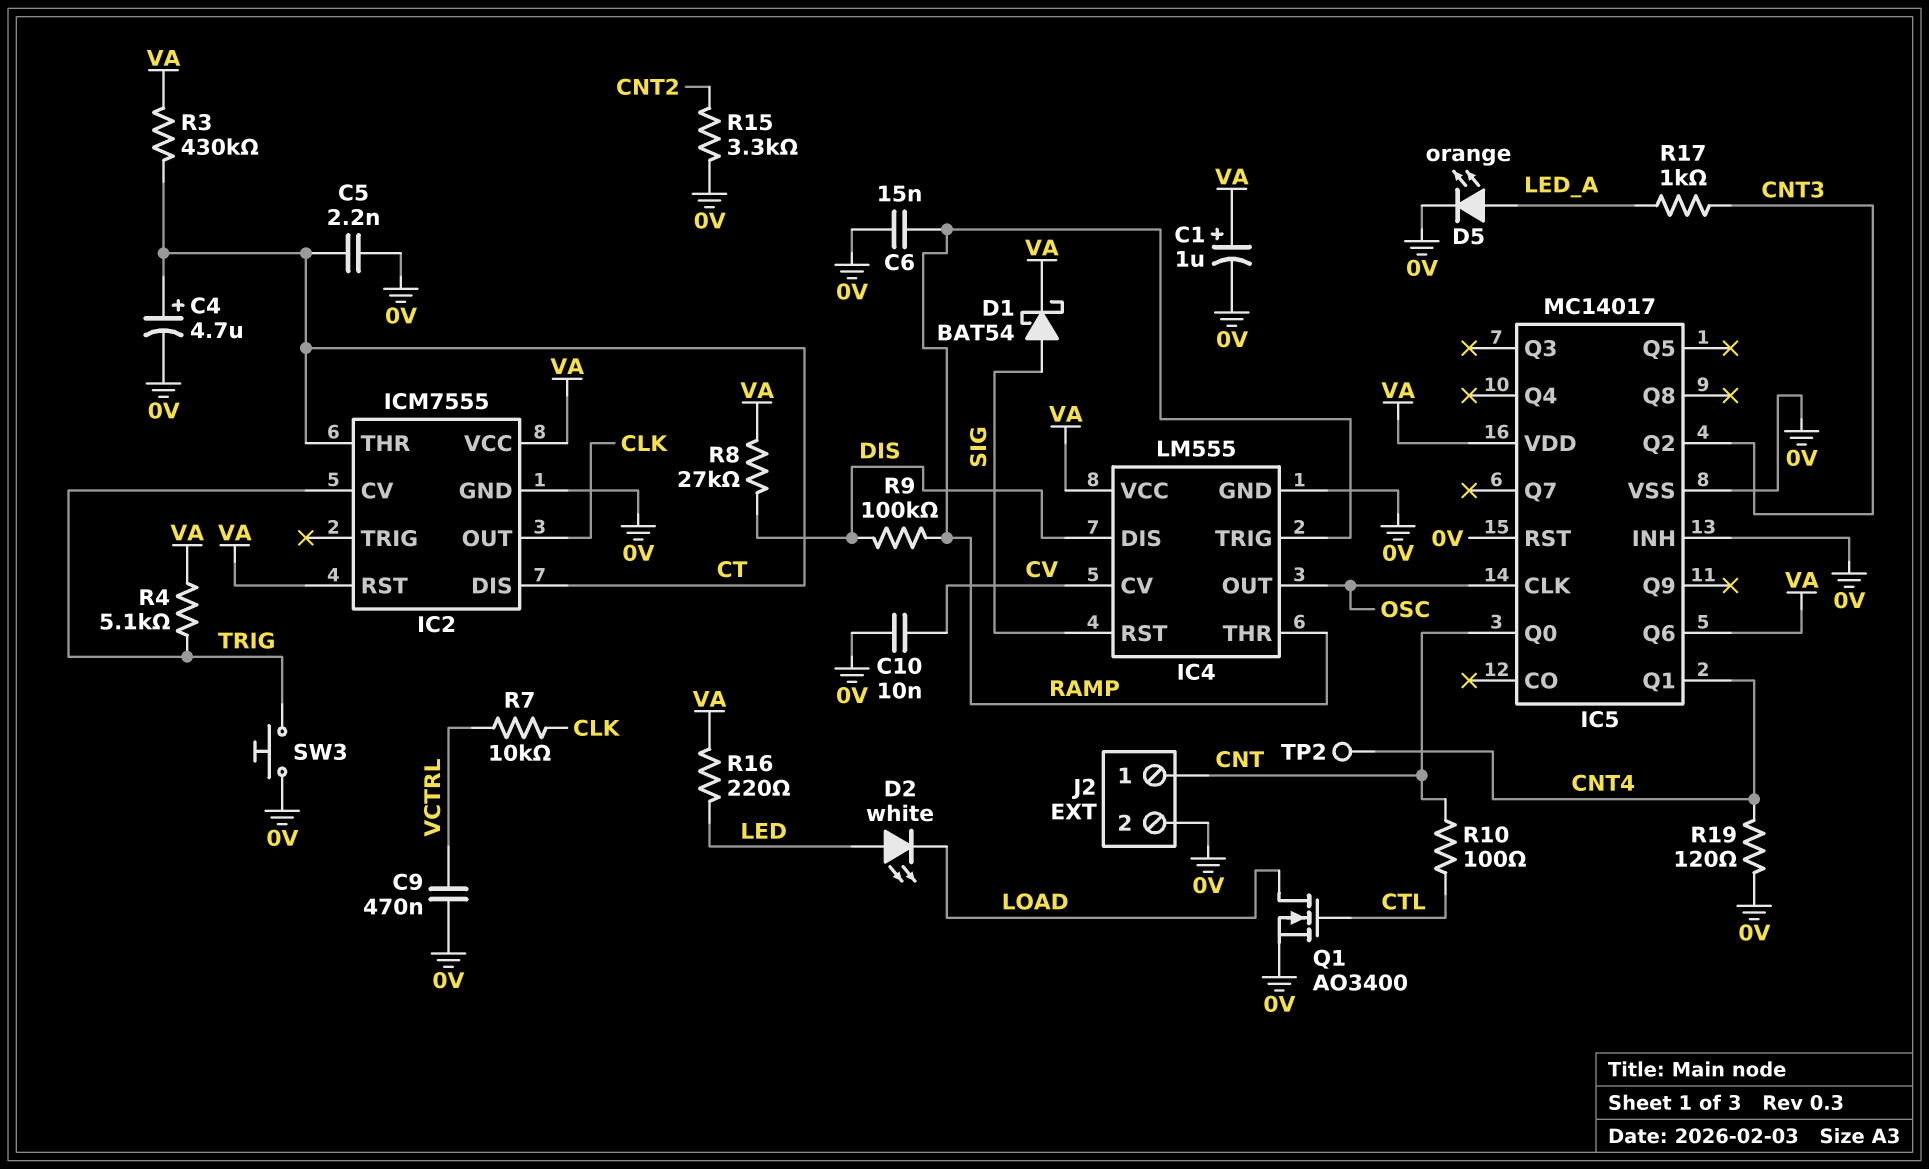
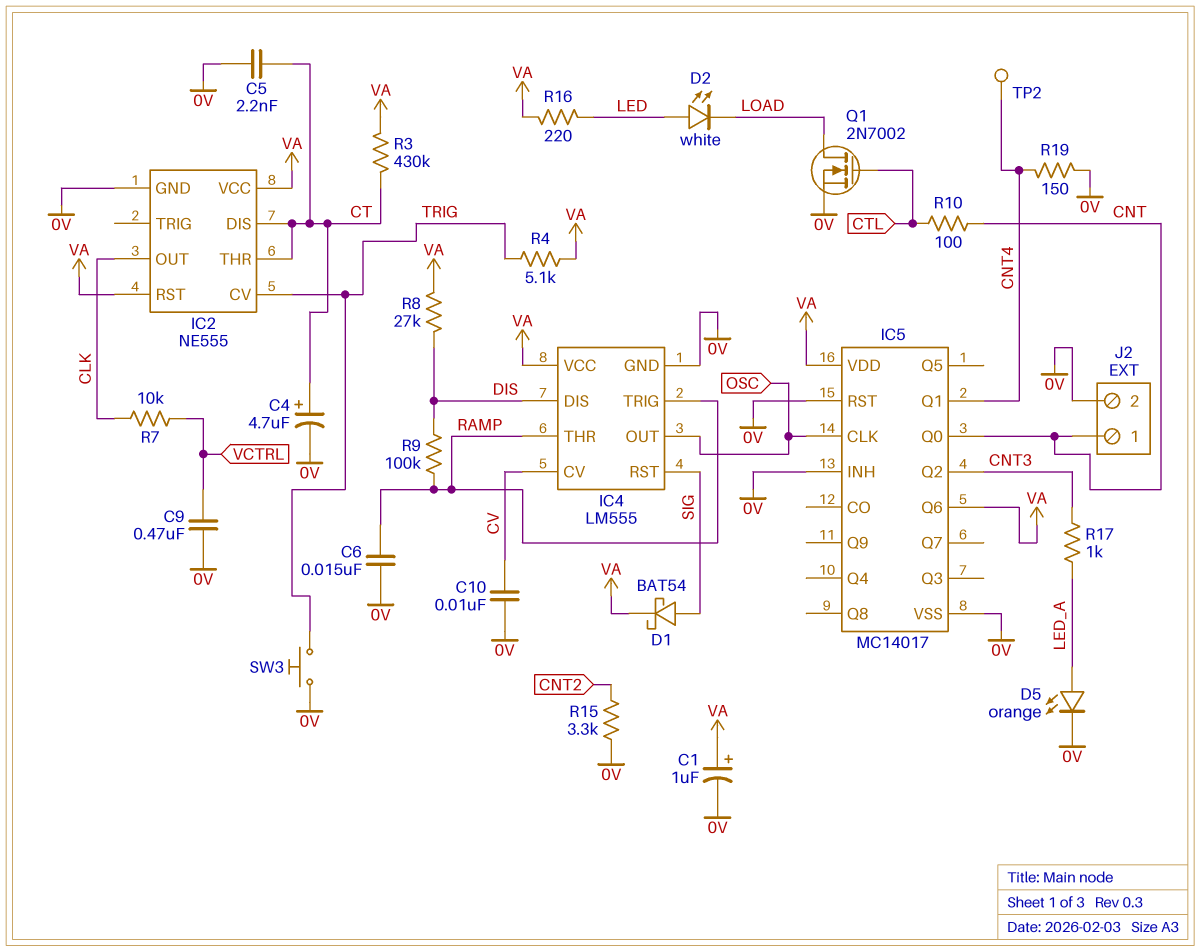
IC2: ICM7555 -> NE555
Q1: NMOS AO3400 (G CTL, D LOAD, S 0V) -> NMOS 2N7002 (G CTL, D LOAD, S 0V)
R19: 120 (0V, CNT4) -> 150 (0V, CNT4)

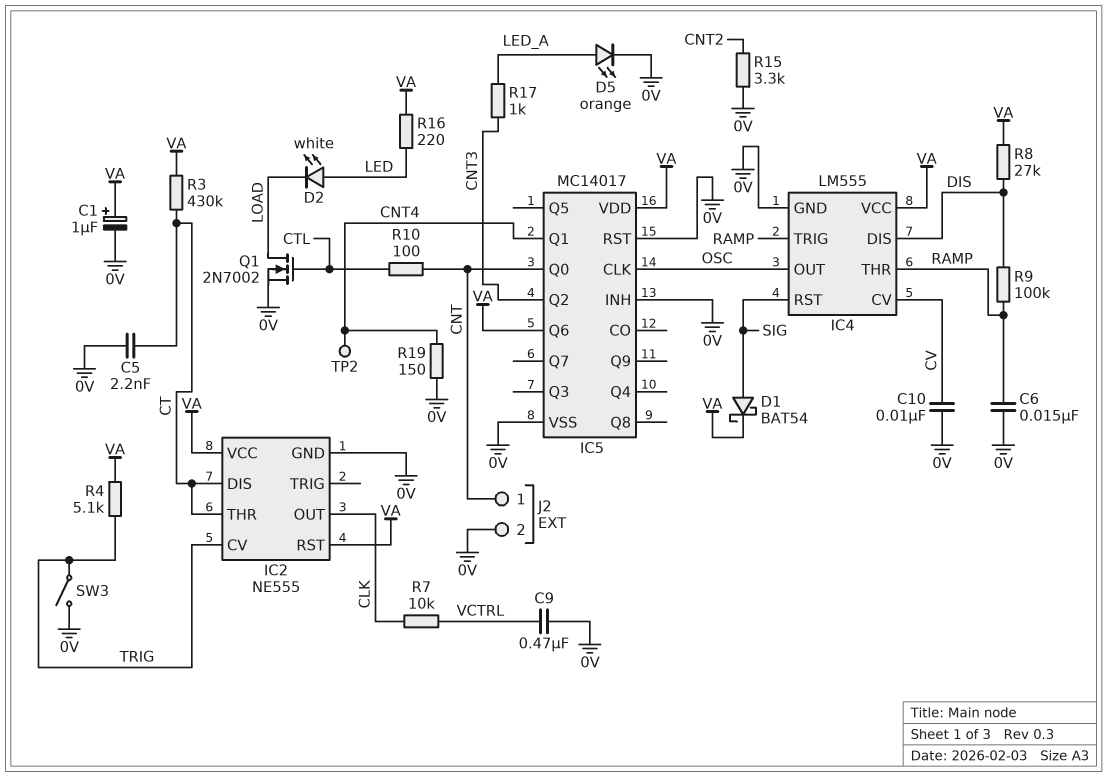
C4: 4.7uF (plus CT, minus 0V) -> none
SW3: button (0V, TRIG) -> switch (0V, TRIG)

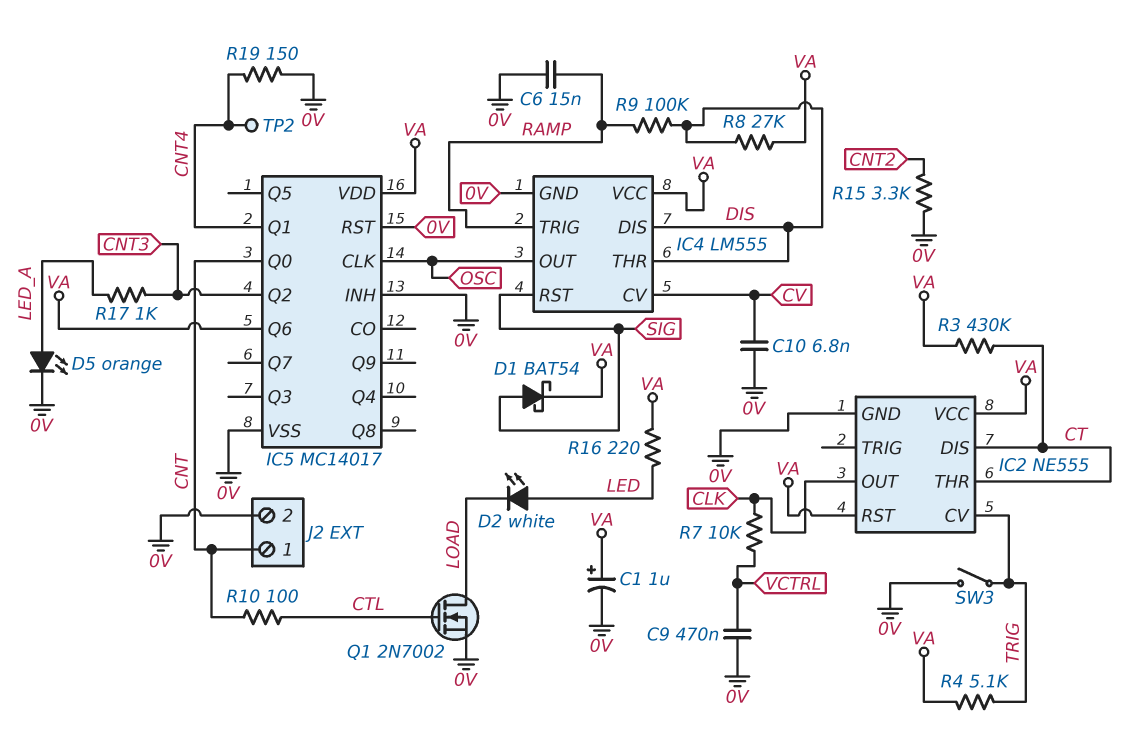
C5: 2.2nF (0V, CT) -> none
C10: 10nF (0V, CV) -> 6.8nF (0V, CV)
IC4 pin THR: RAMP -> DIS

